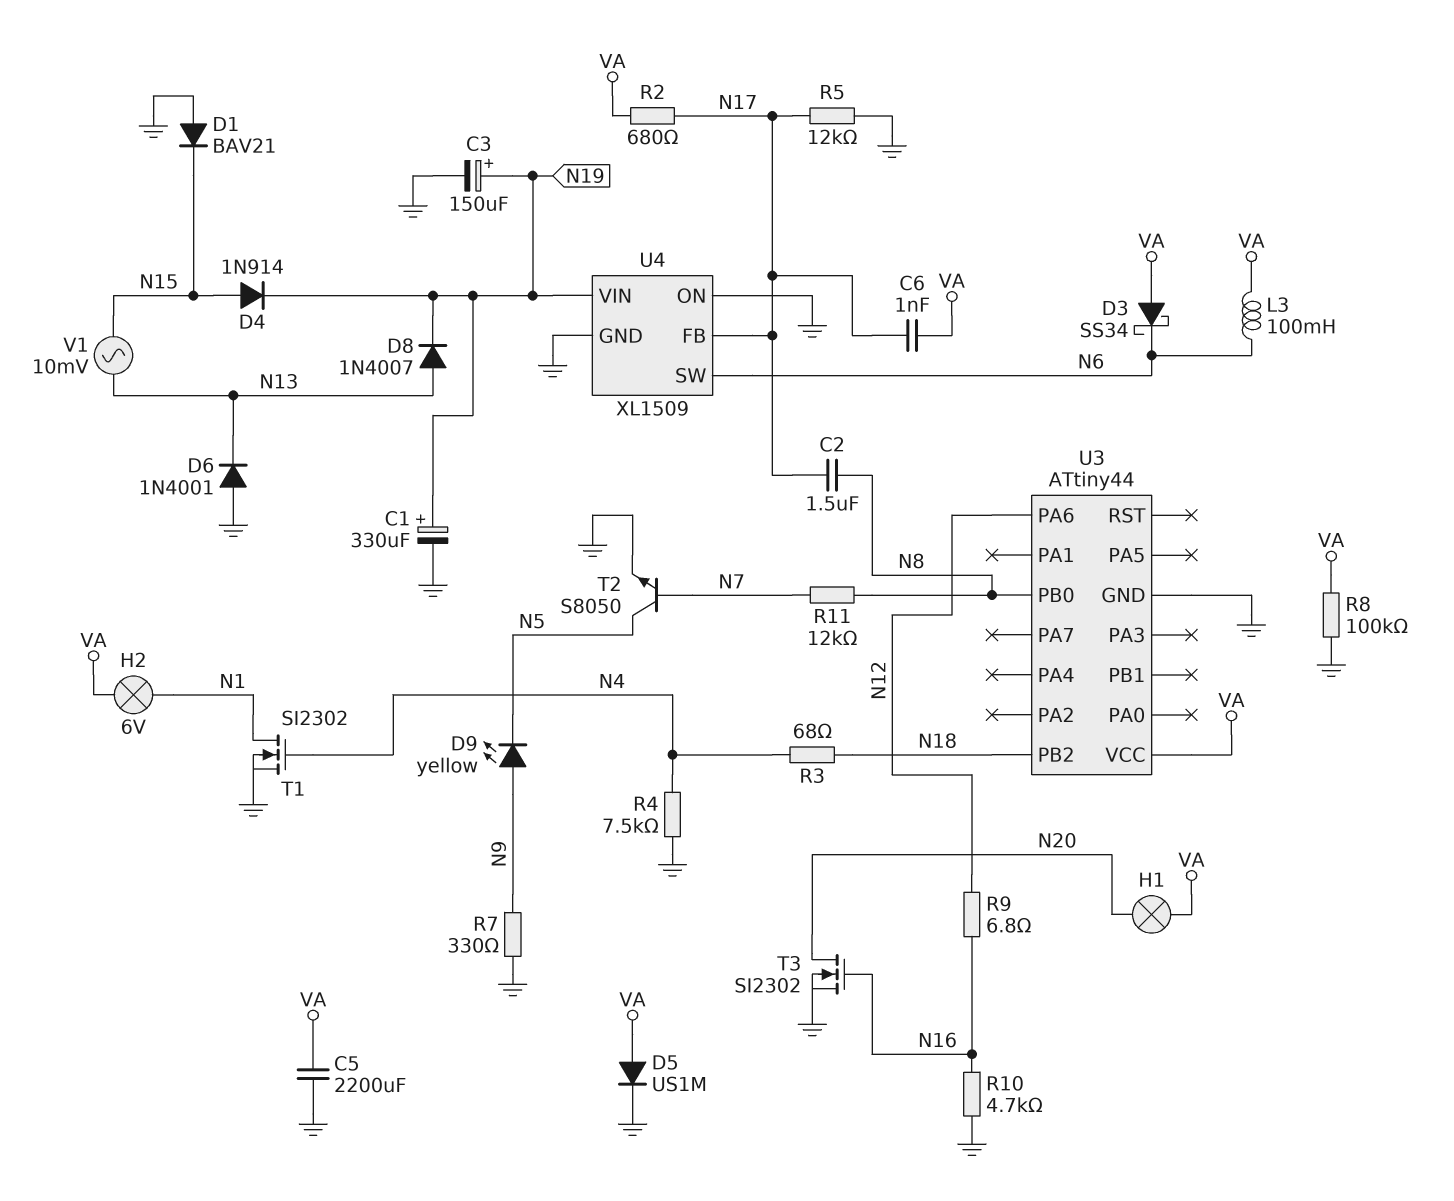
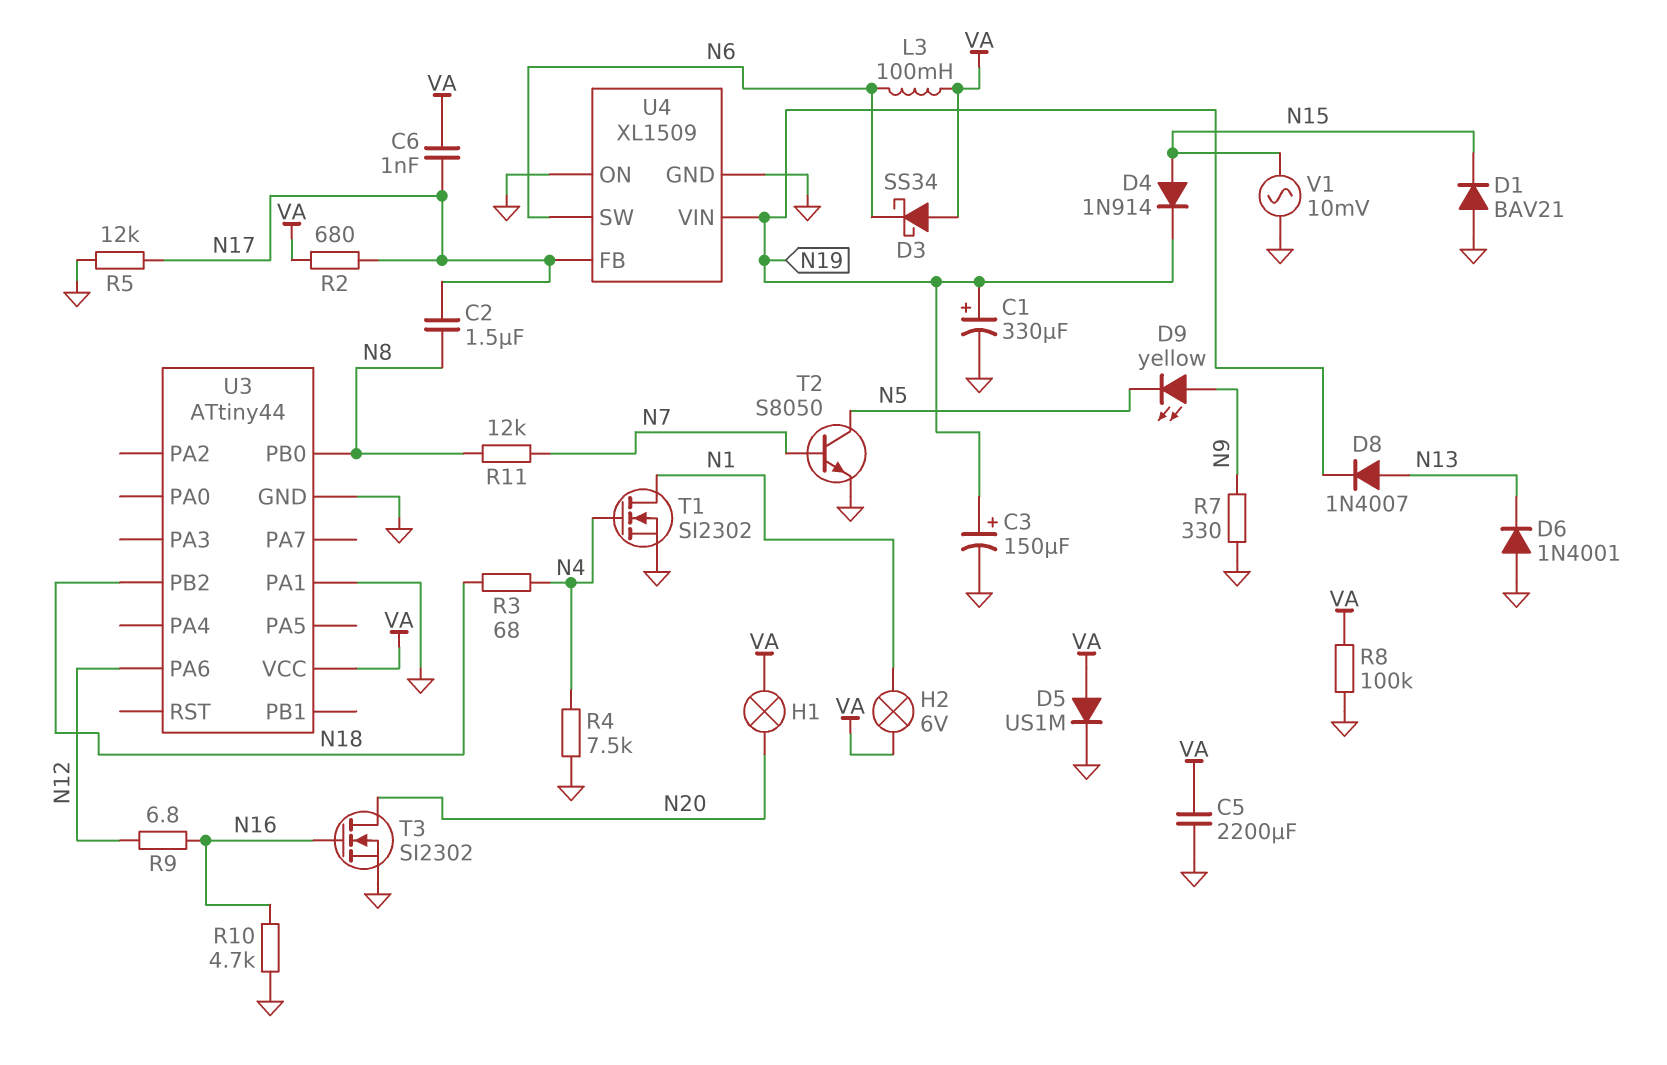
U3 pin PA1: none -> GND
V1: AC 10mV (N13, N15) -> AC 10mV (GND, N15)

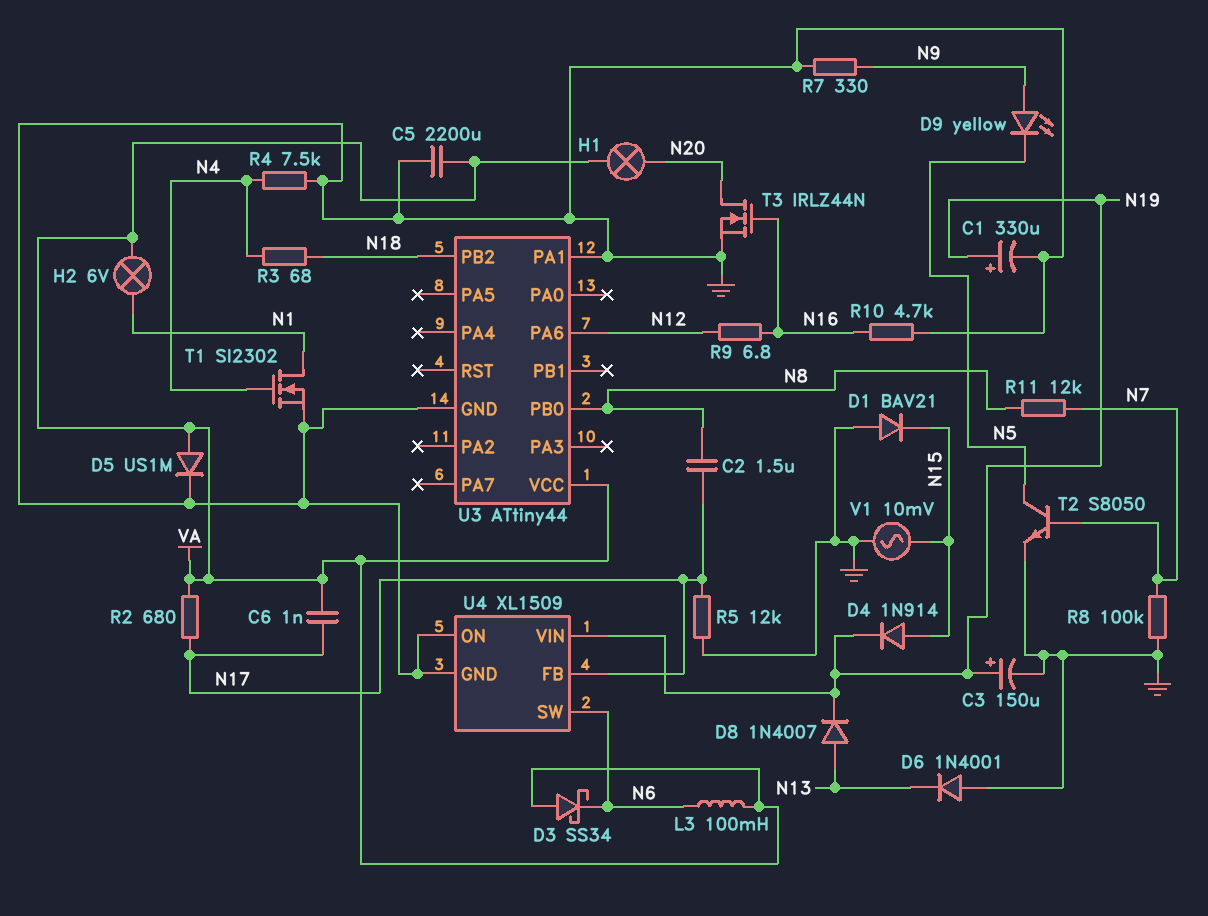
R8: 100k (GND, VA) -> 100k (GND, N7)
T3: NMOS SI2302 (G N16, D N20, S GND) -> NMOS IRLZ44N (G N16, D N20, S GND)

